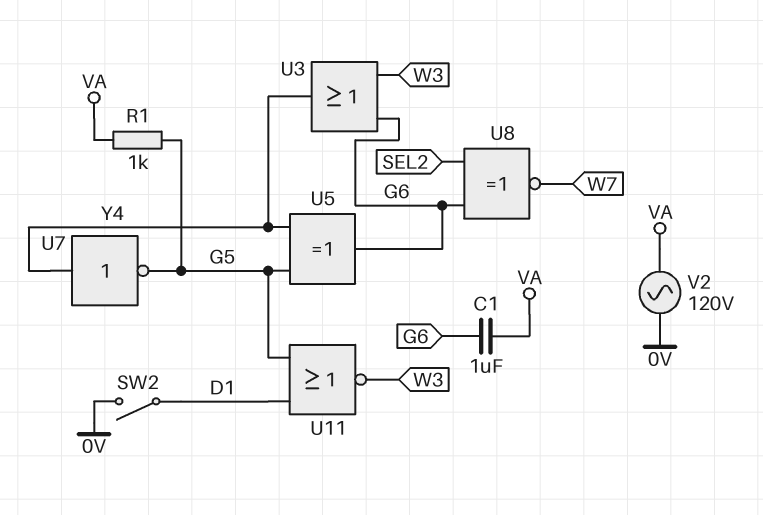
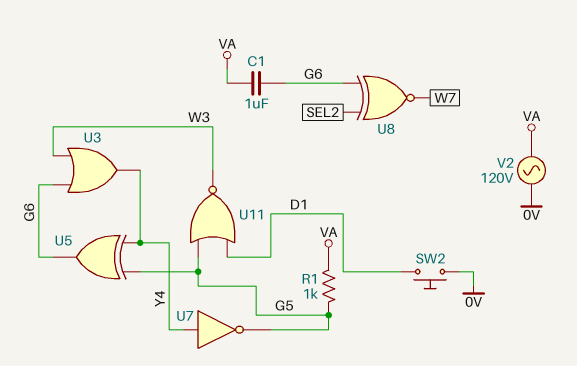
SW2: switch (0V, D1) -> button (0V, D1)

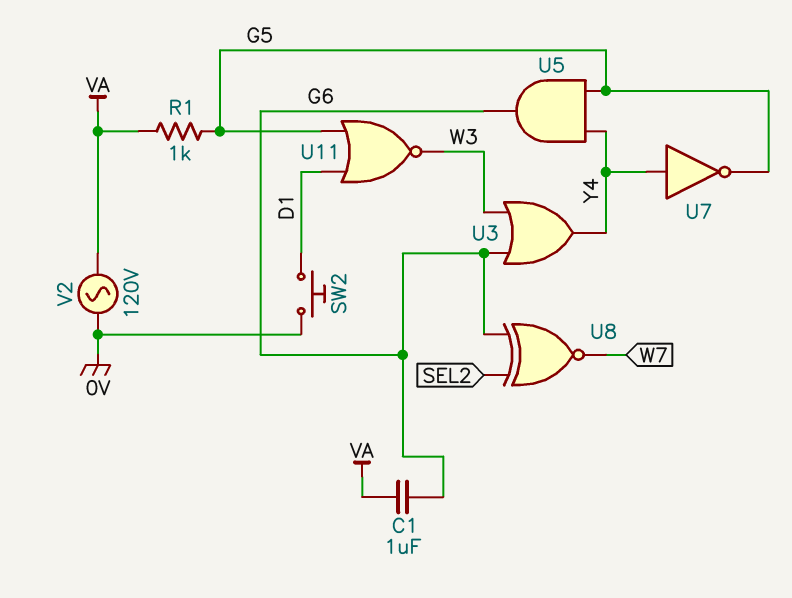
U5: XOR (in G5, in Y4, out G6) -> AND (in G5, in Y4, out G6)

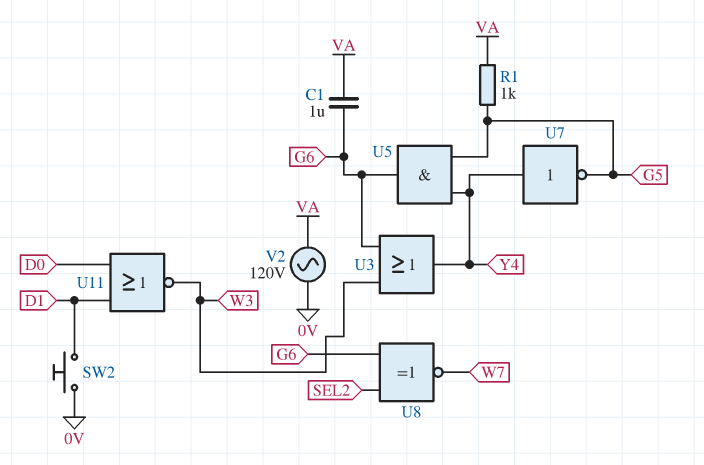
U11: NOR (in D1, in G5, out W3) -> NOR (in D0, in D1, out W3)

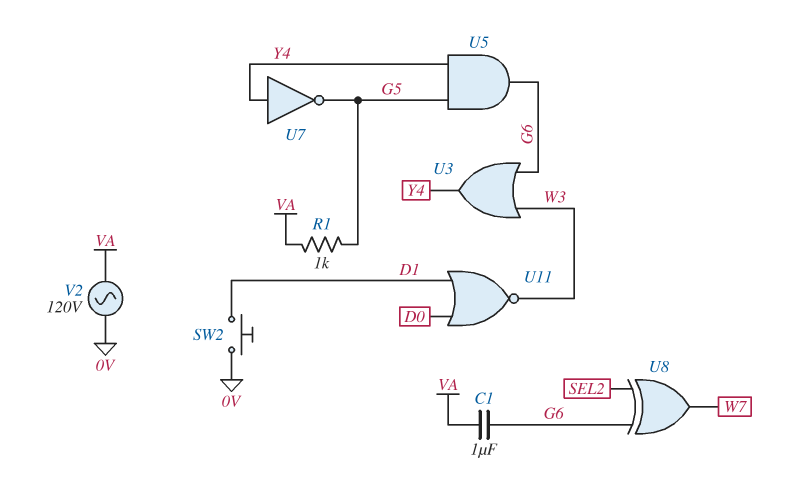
U8: XNOR (in G6, in SEL2, out W7) -> XOR (in G6, in SEL2, out W7)

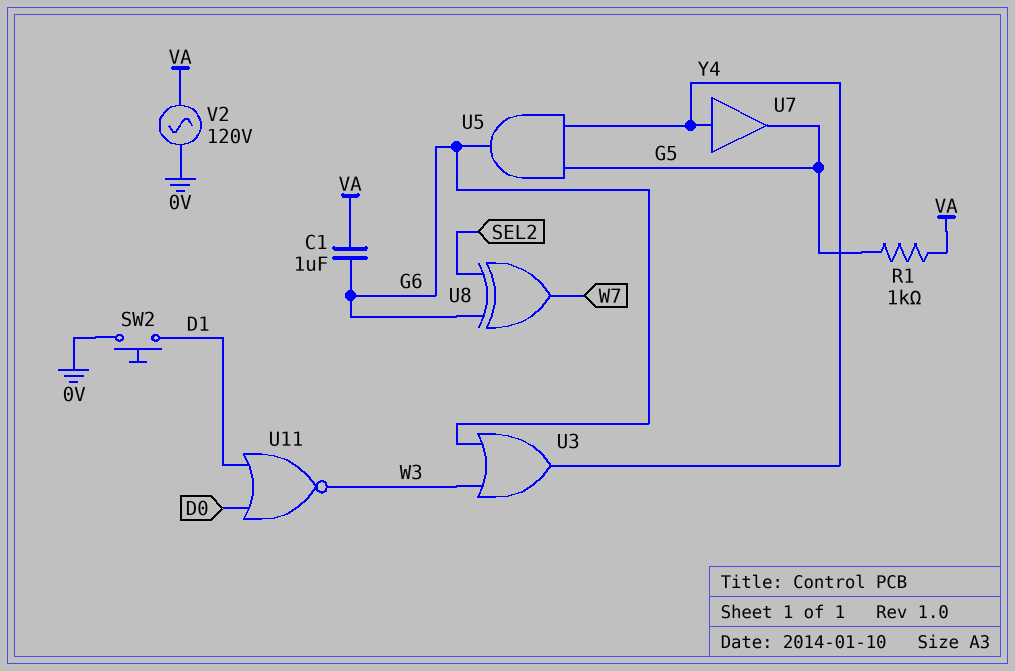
U7: NOT (in Y4, out G5) -> buffer (in Y4, out G5)

